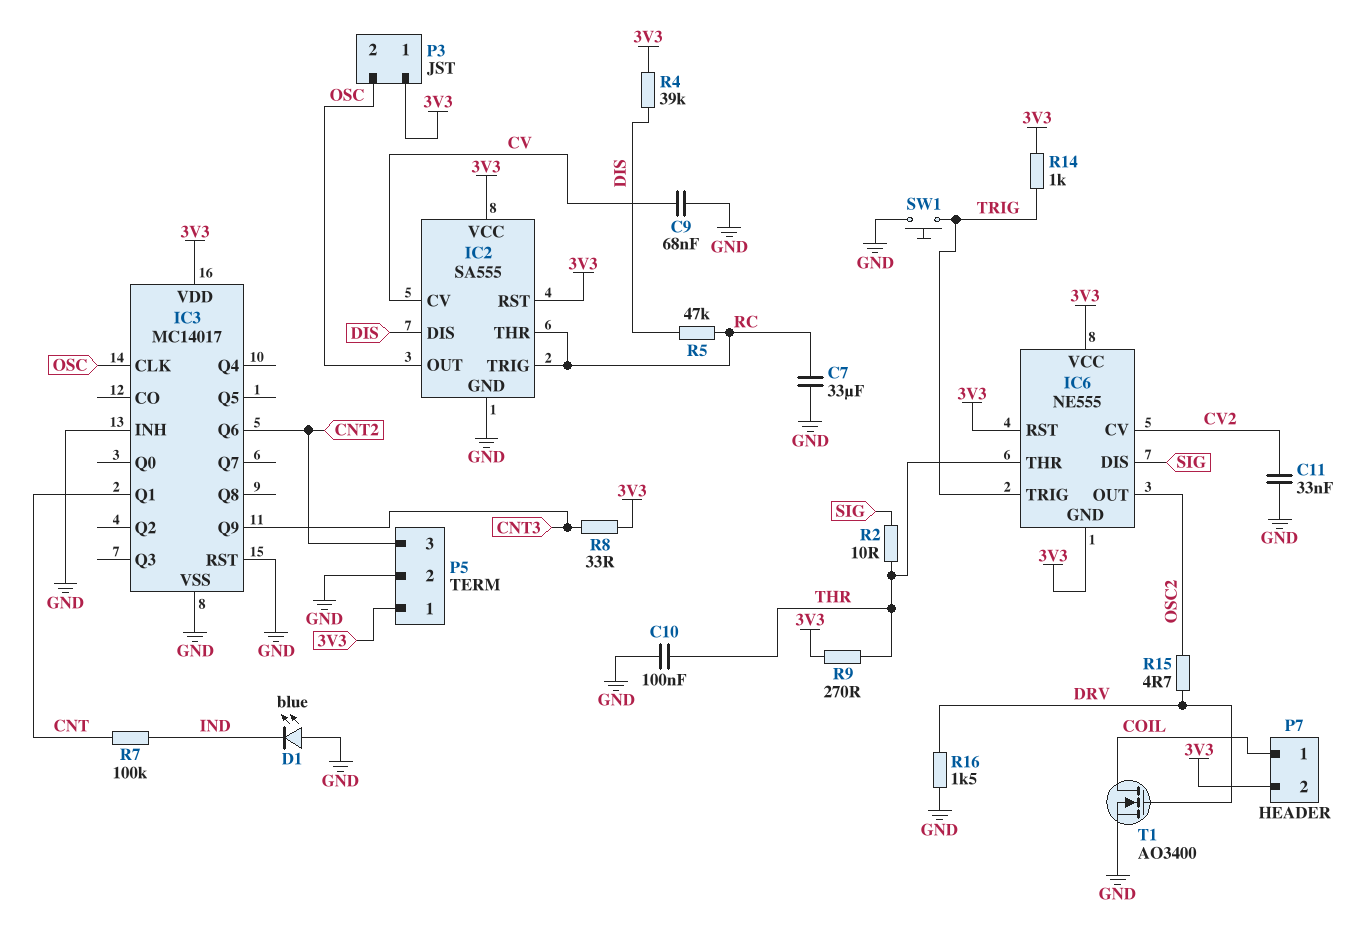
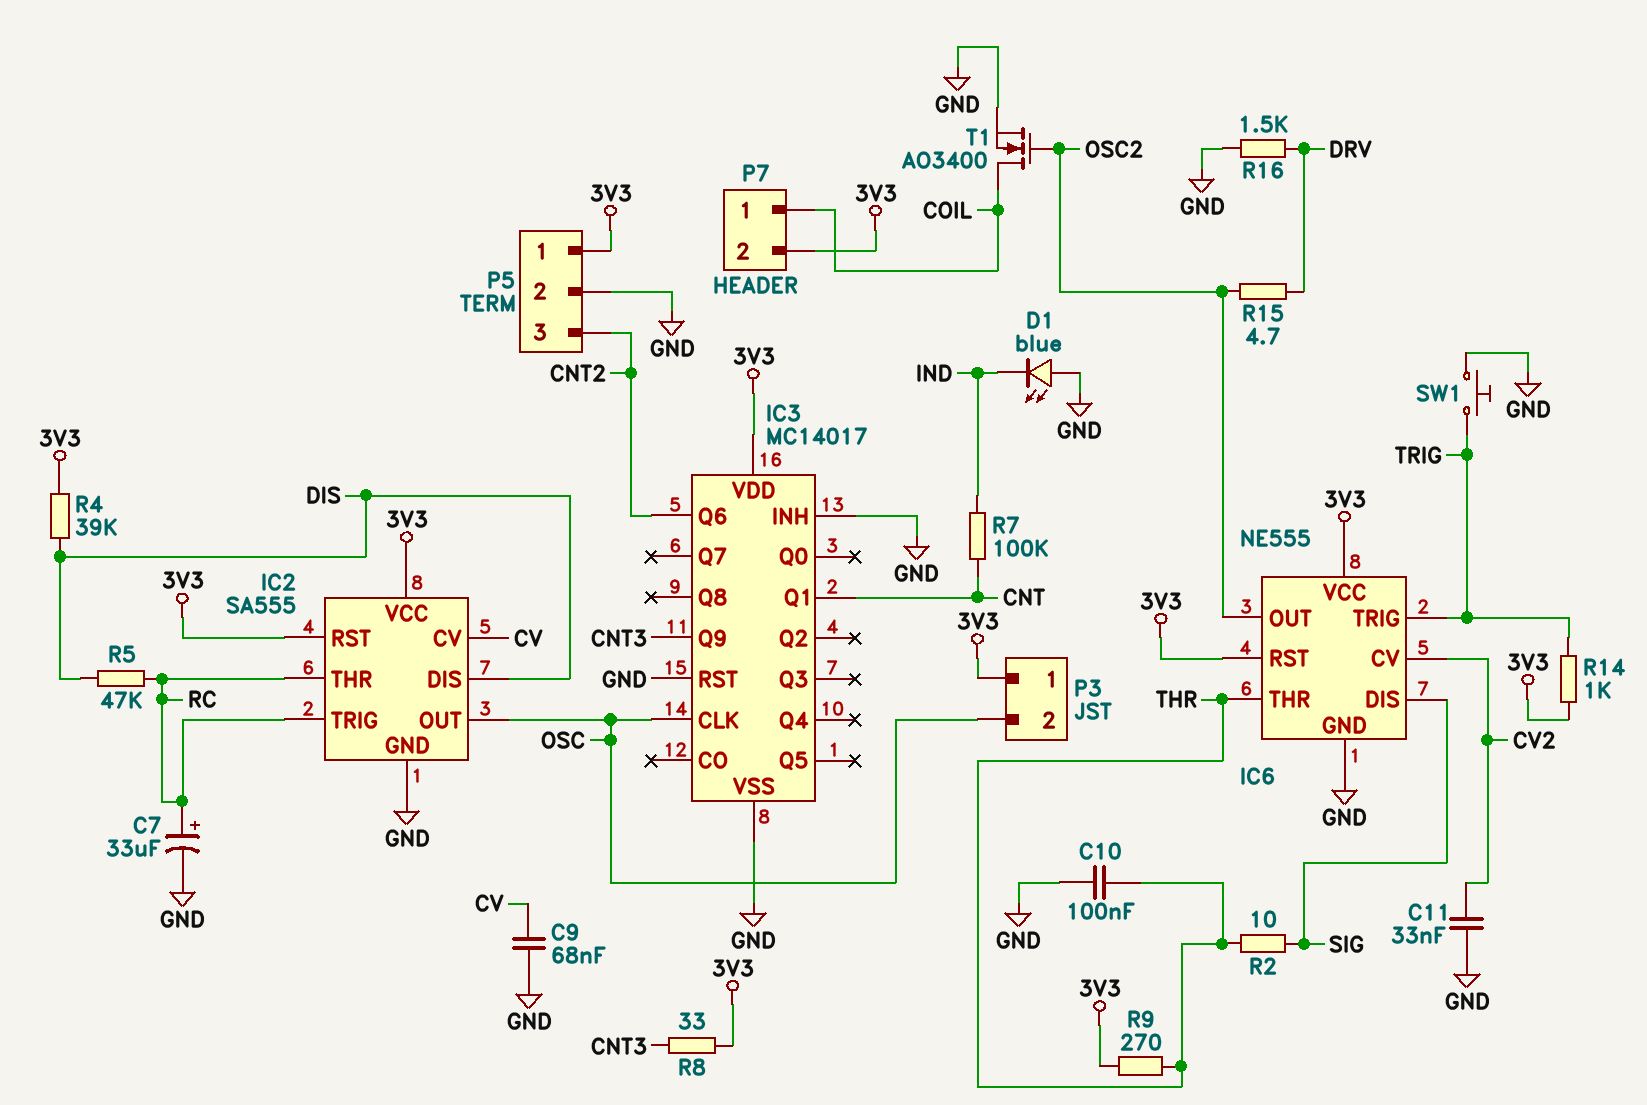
C7: 33uF (GND, RC) -> 33uF (plus RC, minus GND)
IC6 pin GND: 3V3 -> GND
T1: NMOS AO3400 (G DRV, D COIL, S GND) -> NMOS AO3400 (G OSC2, D COIL, S GND)

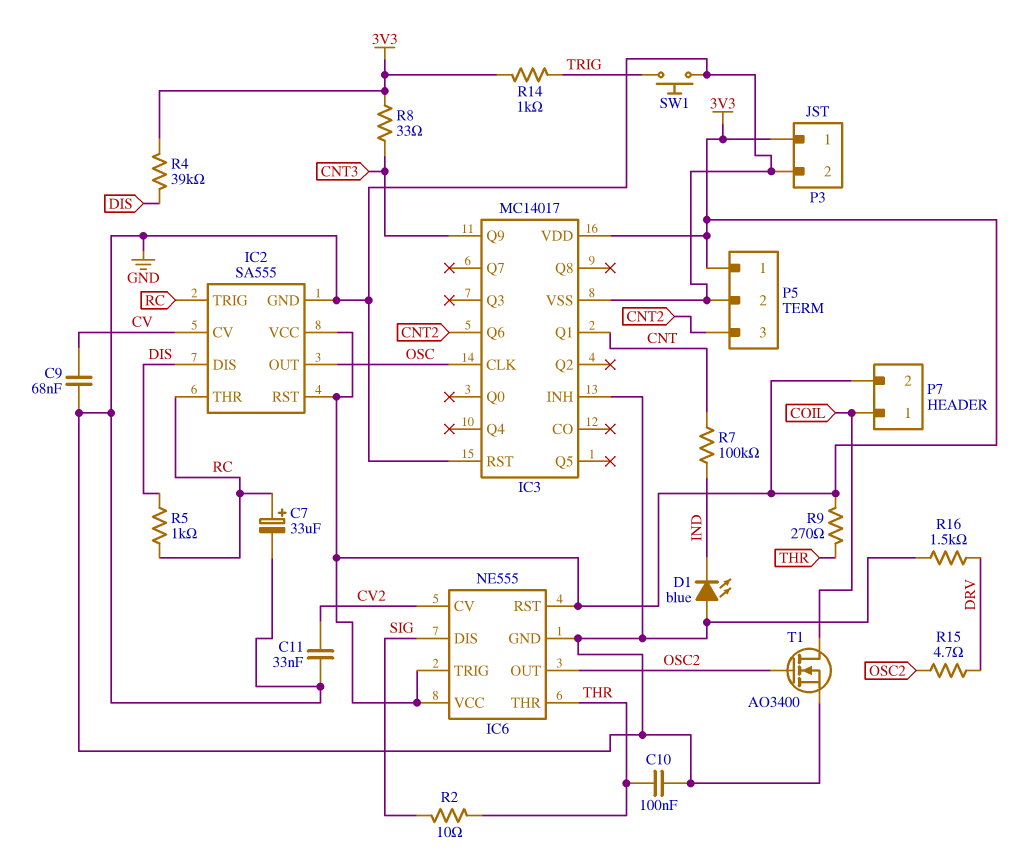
IC6 pin TRIG: TRIG -> 3V3
P3 pin 2: OSC -> GND
R5: 47k (DIS, RC) -> 1k (DIS, RC)

